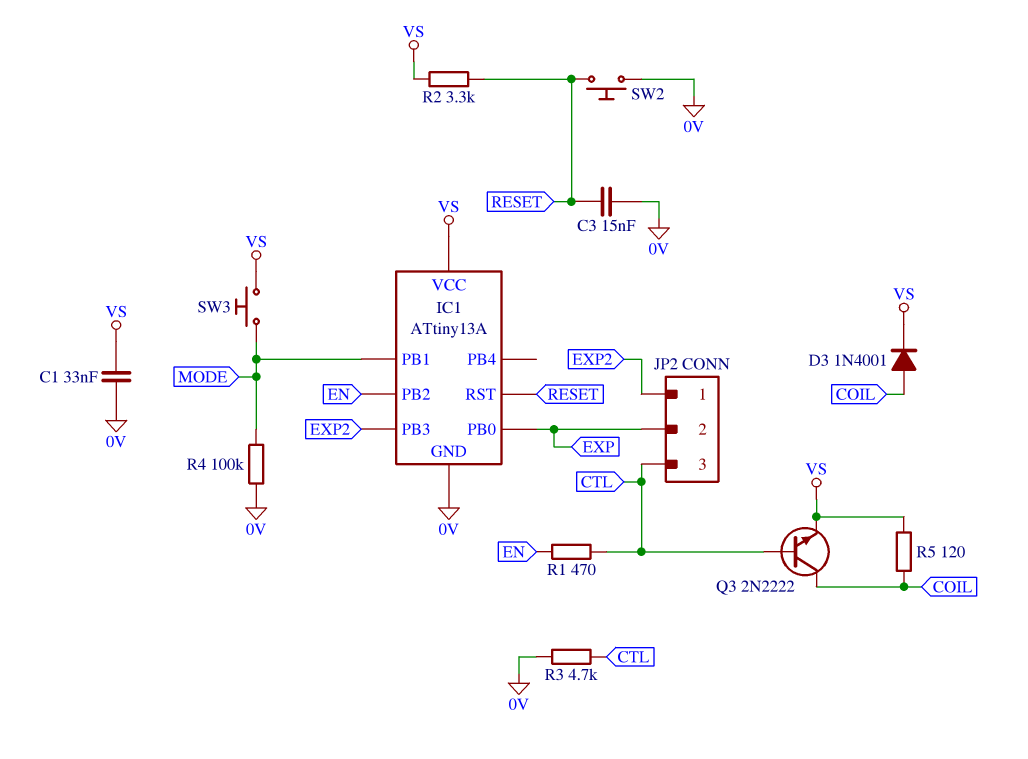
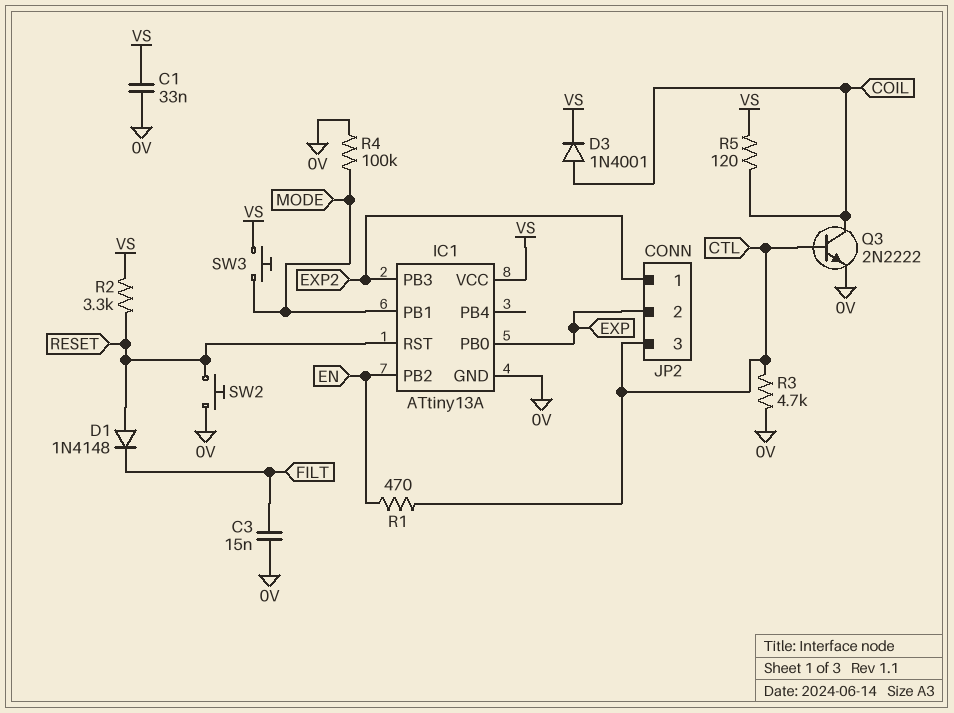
C3: 15nF (0V, RESET) -> 15nF (0V, FILT)
D1: none -> diode 1N4148 (A RESET, K FILT)
Q3: NPN 2N2222 (B CTL, C COIL, E VS) -> NPN 2N2222 (B CTL, C COIL, E 0V)

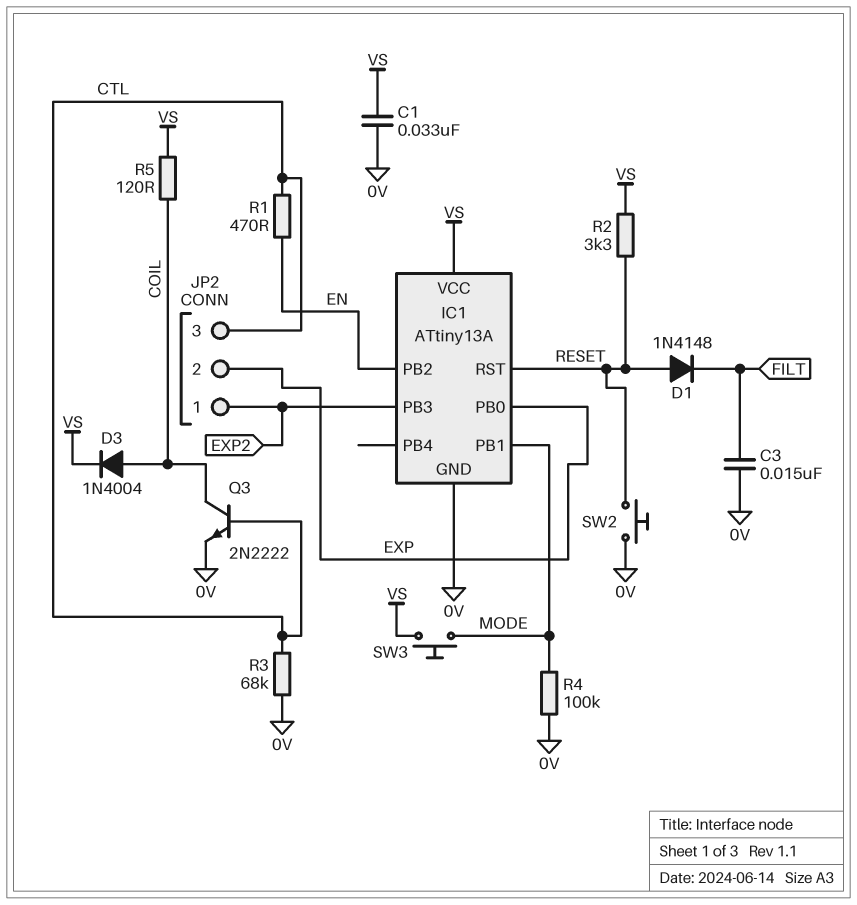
D3: diode 1N4001 (A COIL, K VS) -> diode 1N4004 (A COIL, K VS)
R3: 4.7k (0V, CTL) -> 68k (0V, CTL)

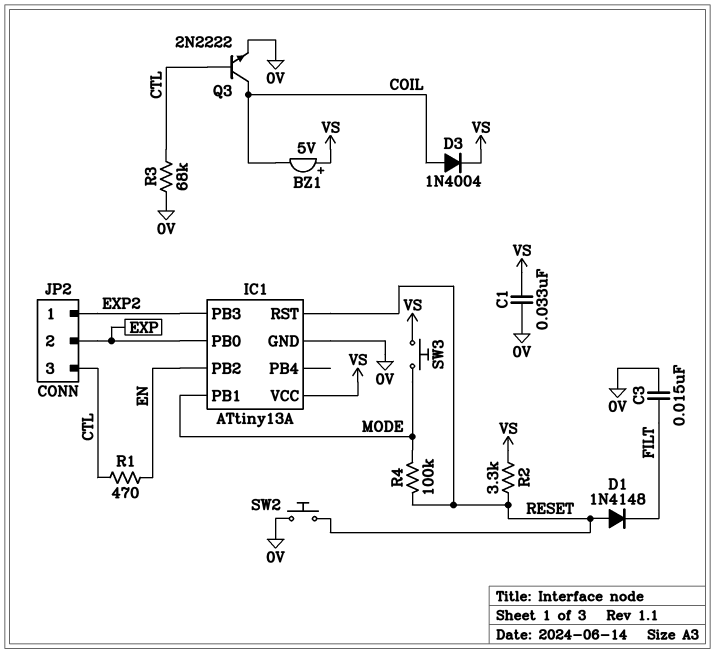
BZ1: none -> buzzer 5V (plus VS, minus COIL)
R4: 100k (0V, MODE) -> 100k (MODE, RESET)
R5: 120 (COIL, VS) -> none

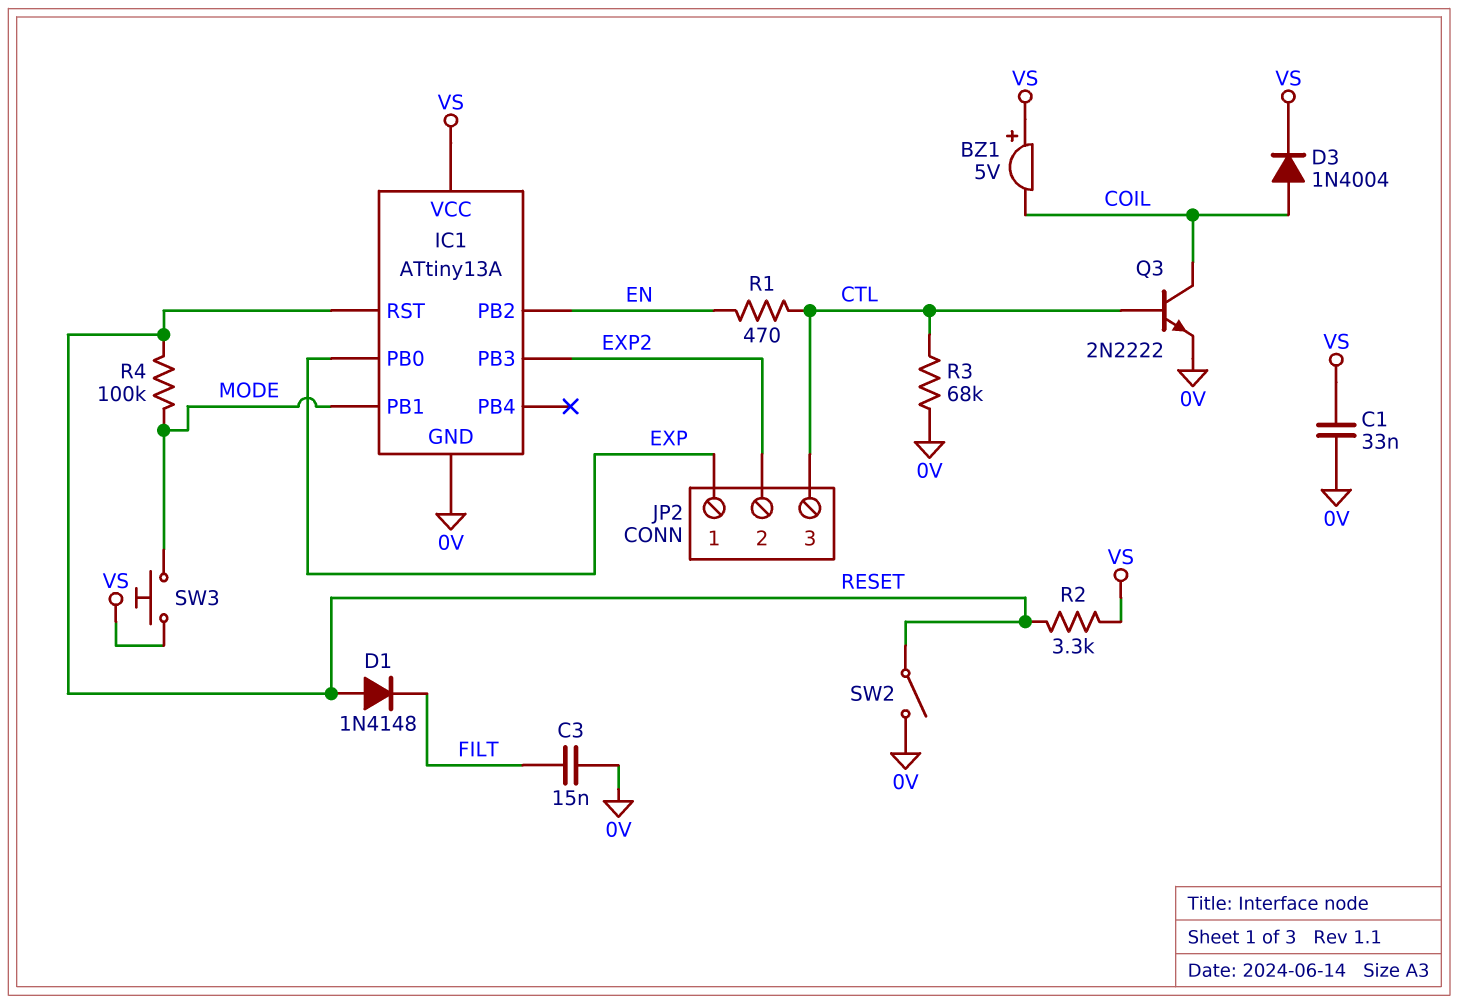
JP2 pin 1: EXP2 -> EXP
JP2 pin 2: EXP -> EXP2
SW2: button (0V, RESET) -> switch (0V, RESET)

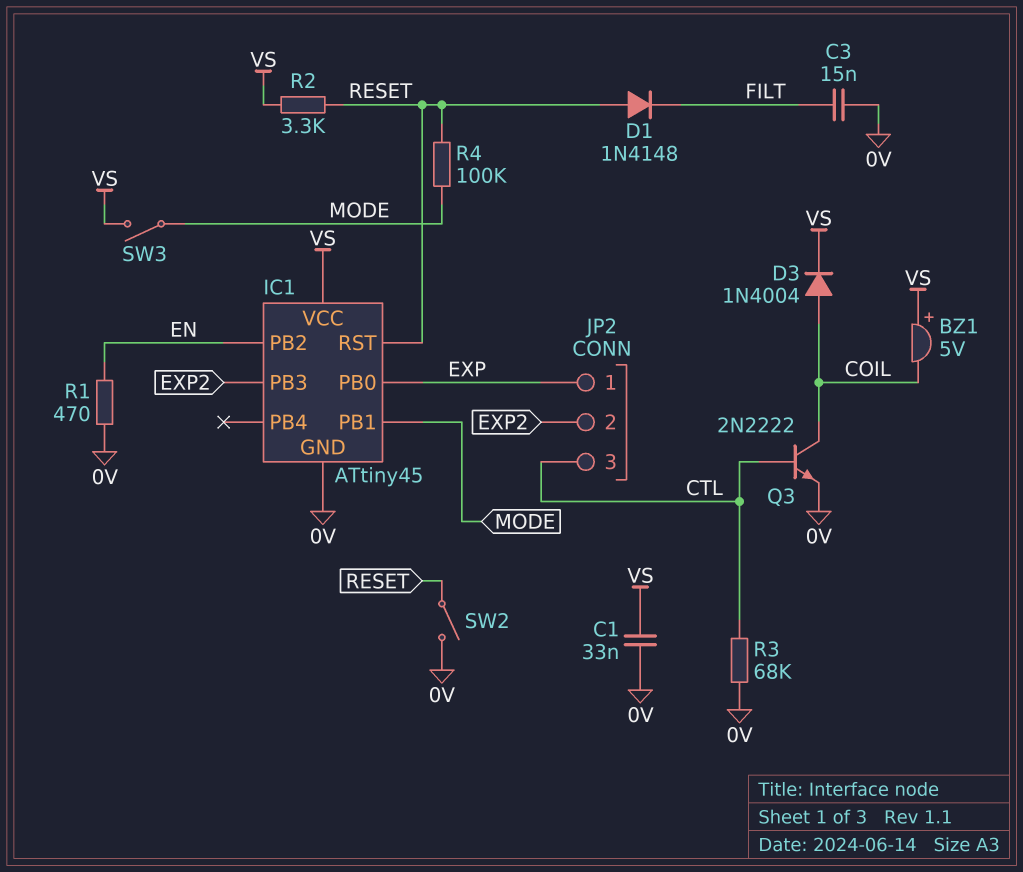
IC1: ATtiny13A -> ATtiny45
R1: 470 (CTL, EN) -> 470 (0V, EN)
SW3: button (MODE, VS) -> switch (MODE, VS)

